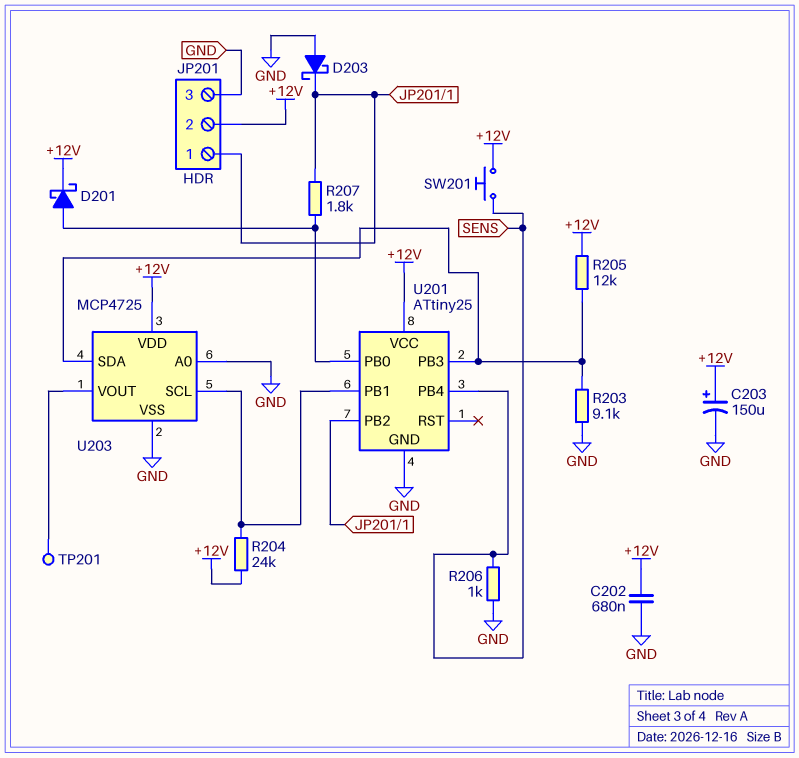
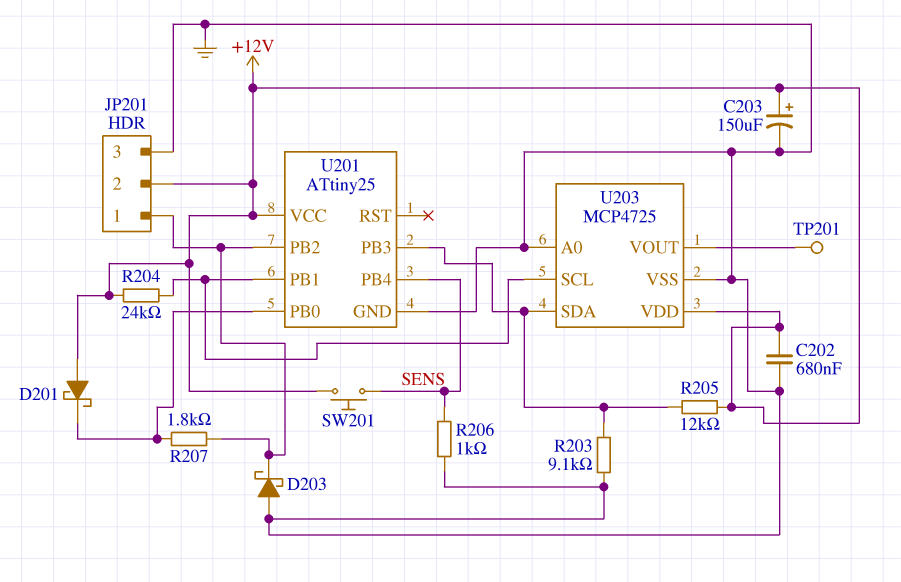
D201: schottky (A U201/PB0, K +12V) -> schottky (A +12V, K U201/PB0)

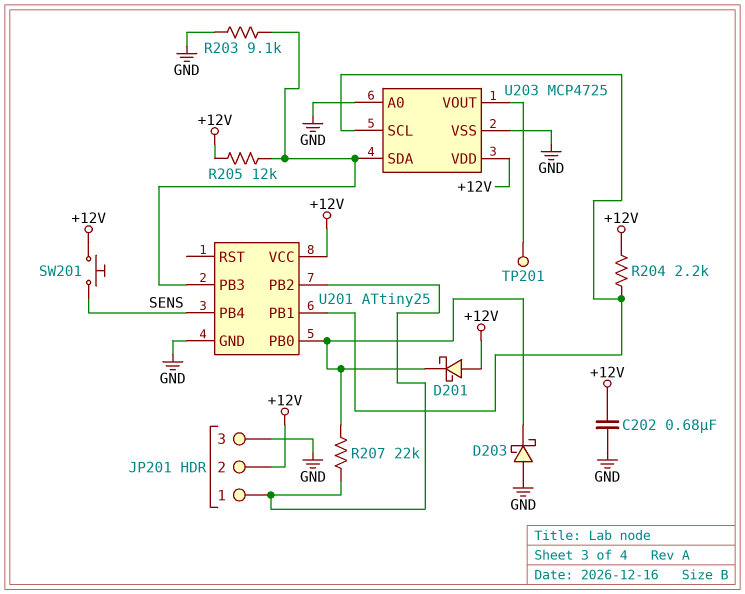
C203: 150uF (plus +12V, minus GND) -> none
D203: schottky (A GND, K JP201/1) -> schottky (A GND, K U201/PB0)
R204: 24k (+12V, U201/PB1) -> 2.2k (+12V, U201/PB1)
R206: 1k (GND, SENS) -> none
R207: 1.8k (JP201/1, U201/PB0) -> 22k (JP201/1, U201/PB0)

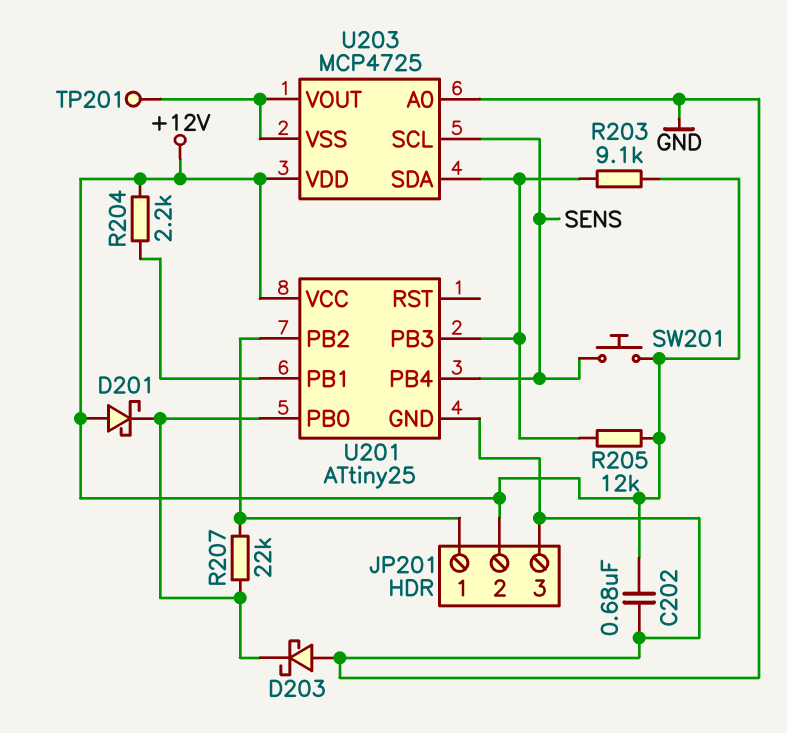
R203: 9.1k (GND, U201/PB3) -> 9.1k (+12V, U201/PB3)
U203 pin SCL: U201/PB1 -> SENS
U203 pin VSS: GND -> U203/VOUT

